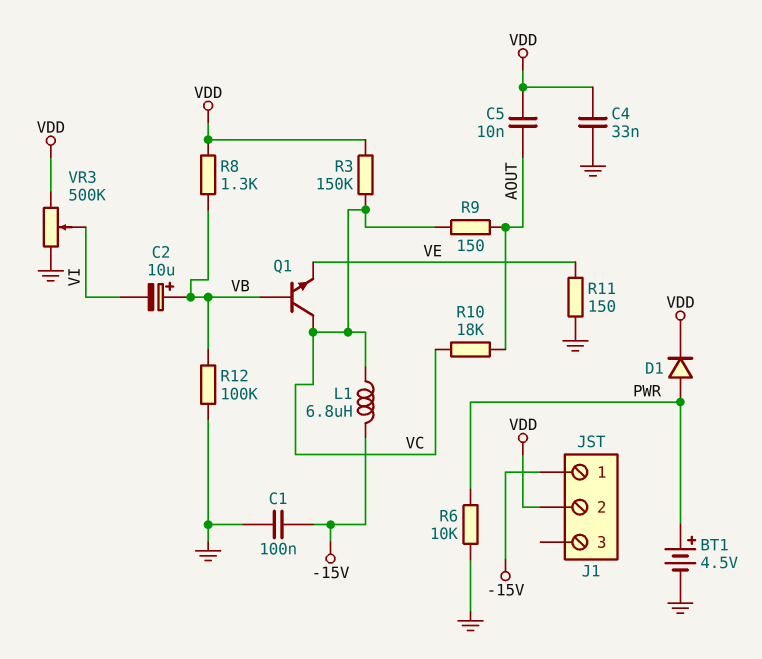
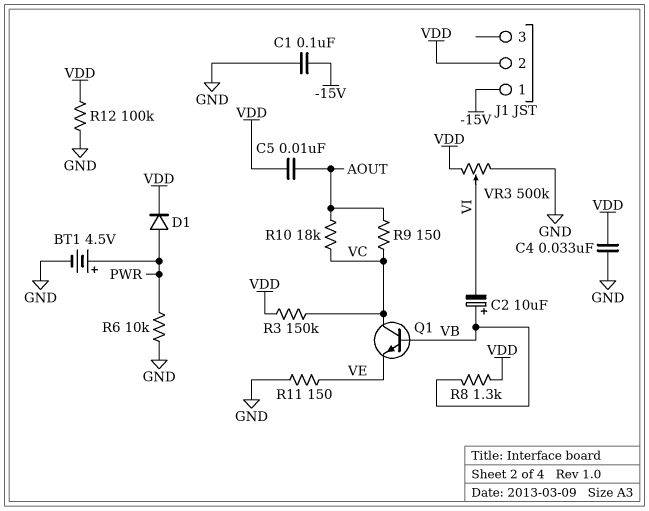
L1: 6.8uH (-15V, VC) -> none
R12: 100k (GND, VB) -> 100k (GND, VDD)

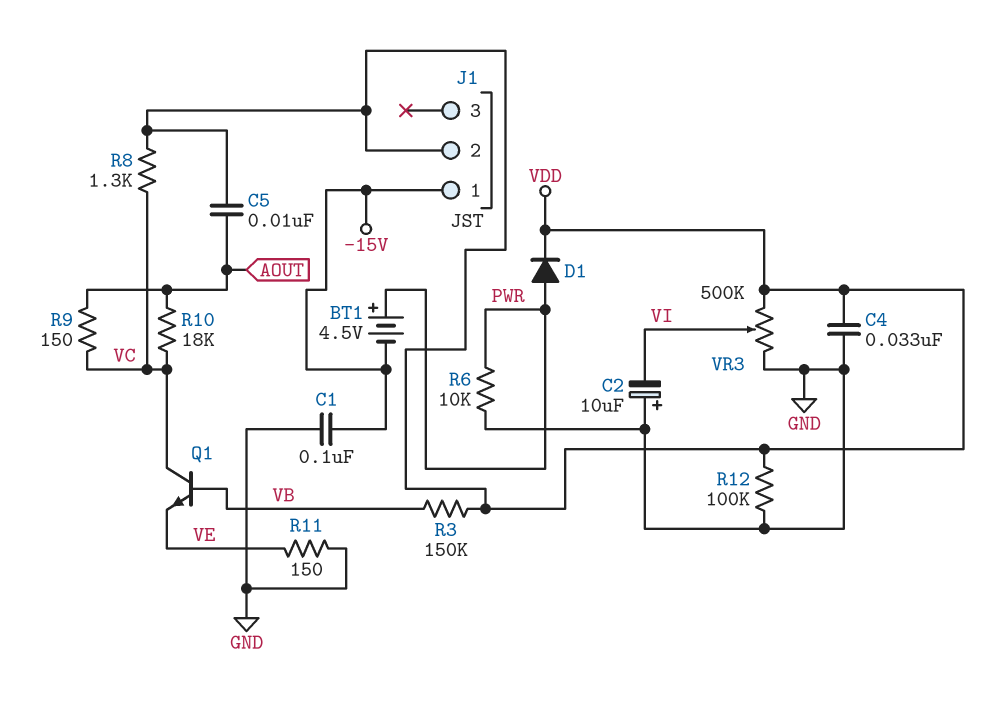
BT1: 4.5V (plus PWR, minus GND) -> 4.5V (plus PWR, minus -15V)
C2: 10uF (plus VB, minus VI) -> 10uF (plus GND, minus VI)
R3: 150k (VC, VDD) -> 150k (VB, VDD)
R8: 1.3k (VB, VDD) -> 1.3k (VC, VDD)

